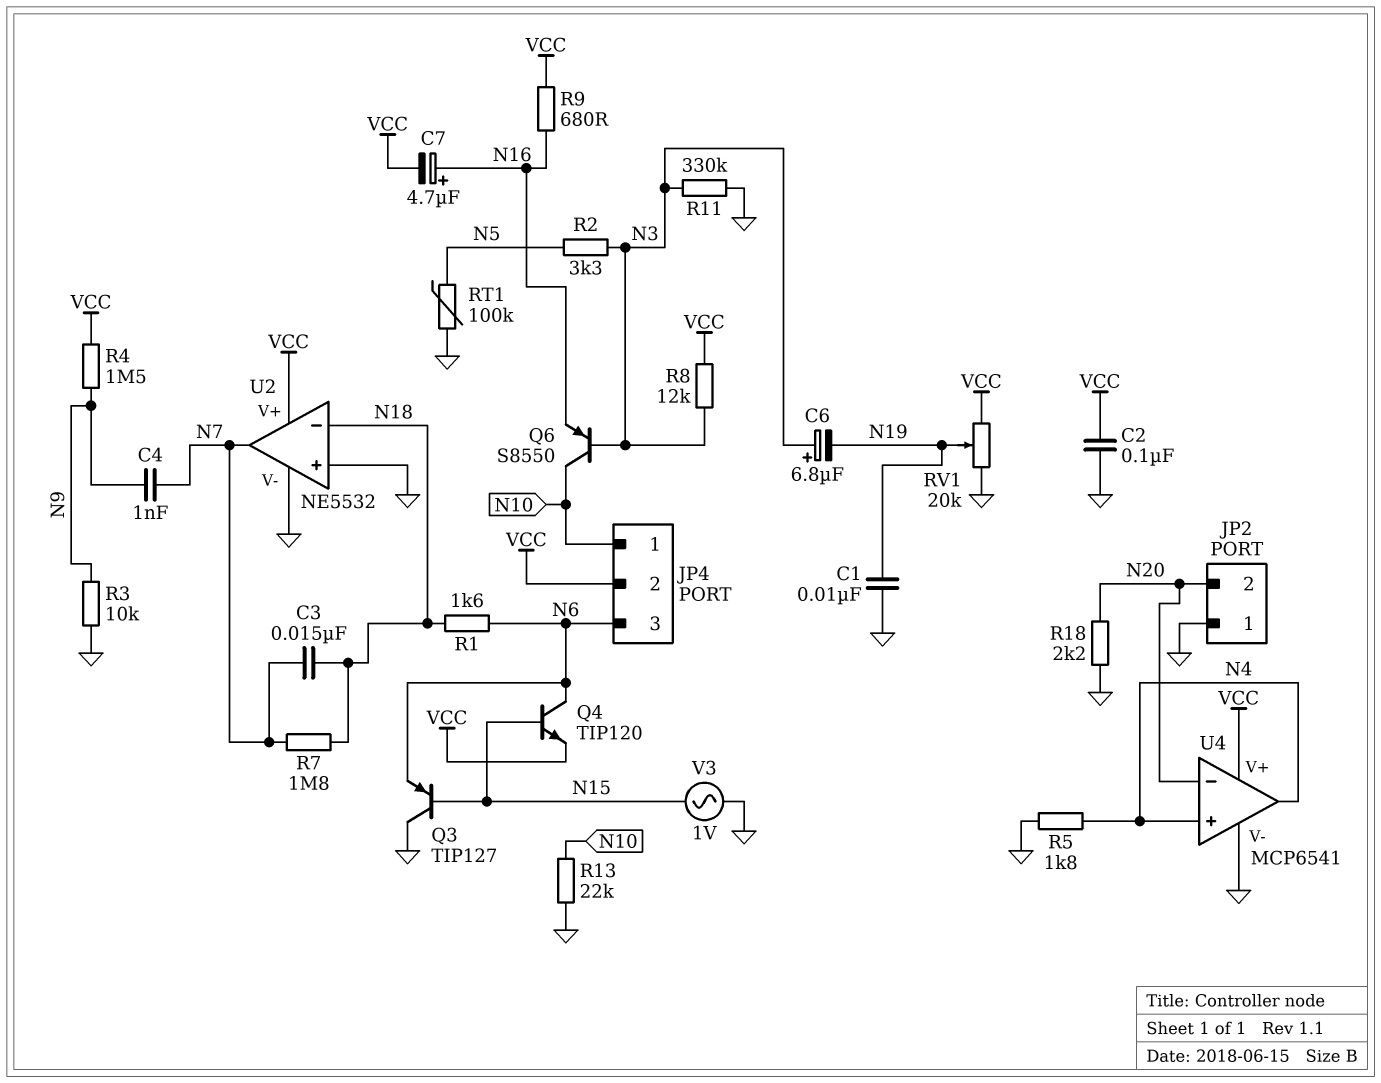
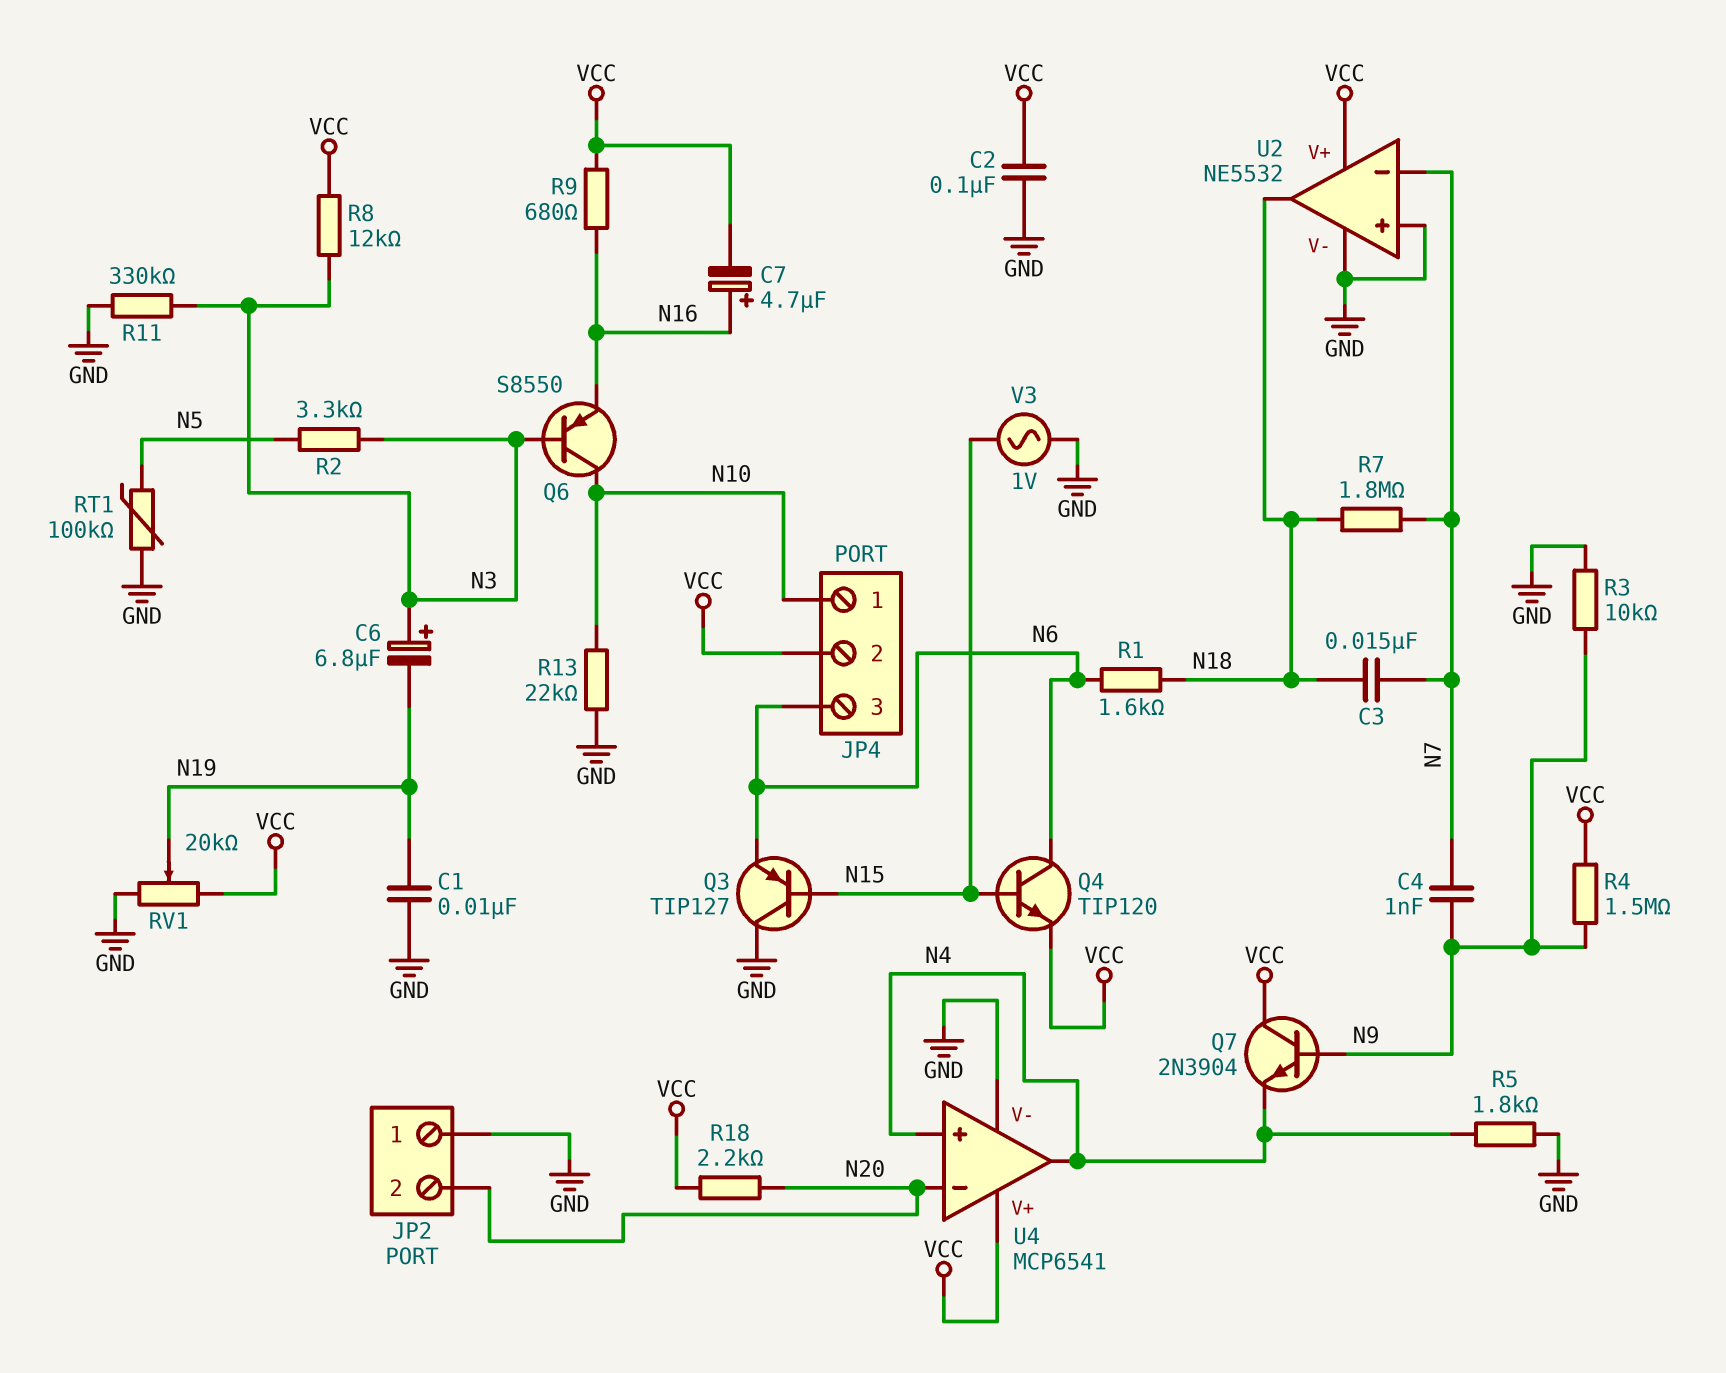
Q7: none -> NPN 2N3904 (B N9, C VCC, E N4)
R18: 2.2k (GND, N20) -> 2.2k (N20, VCC)
U2 pin in-: N18 -> N7
U2 pin out: N7 -> N18

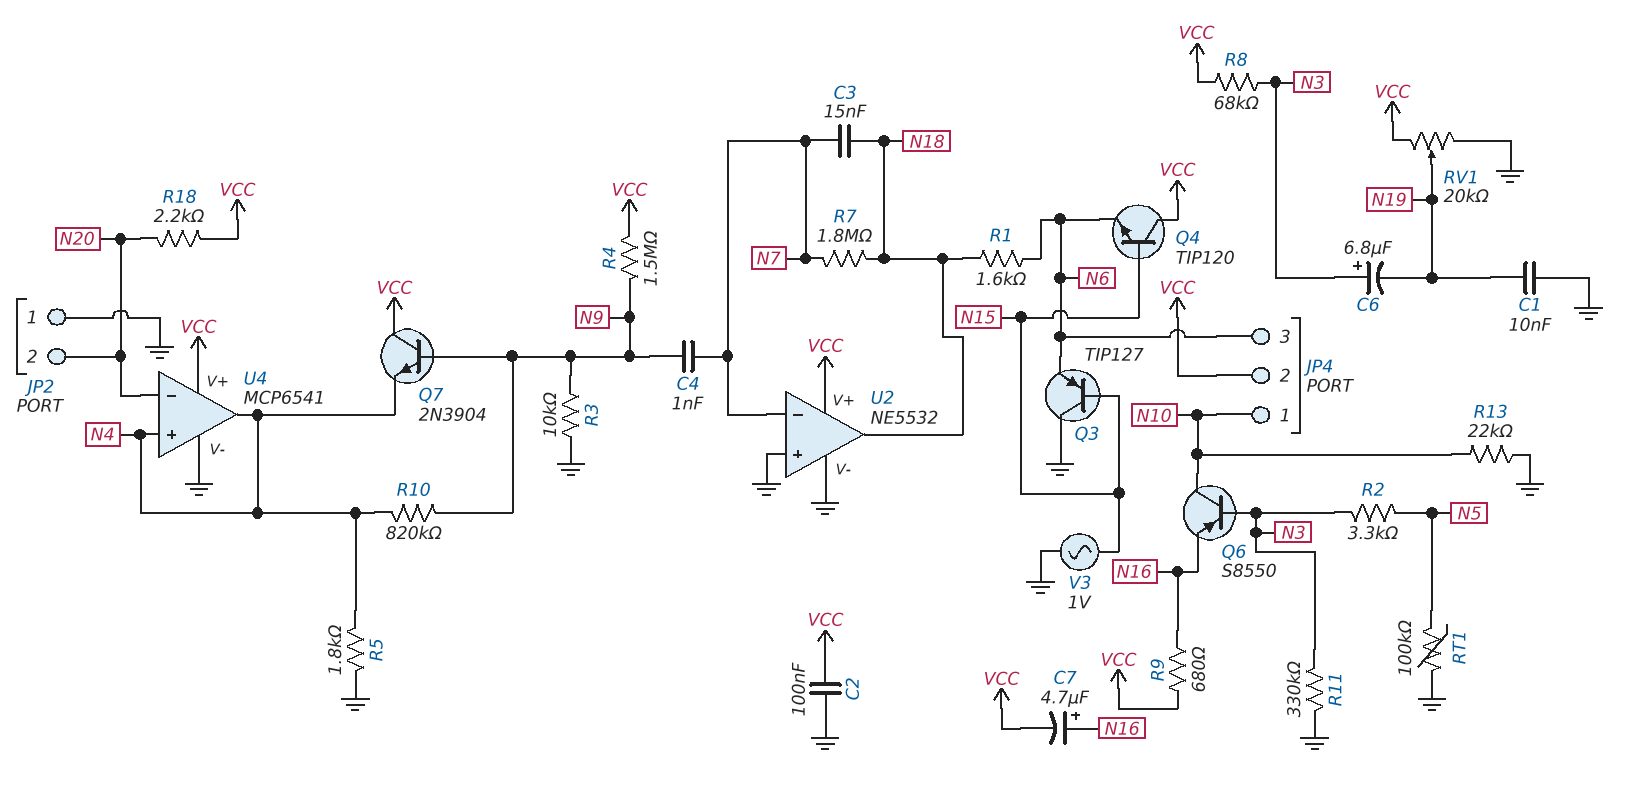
Q4: NPN TIP120 (B N15, C N6, E VCC) -> NPN TIP120 (B N15, C VCC, E N6)
R8: 12k (N3, VCC) -> 68k (N3, VCC)
R10: none -> 820k (N4, N9)

